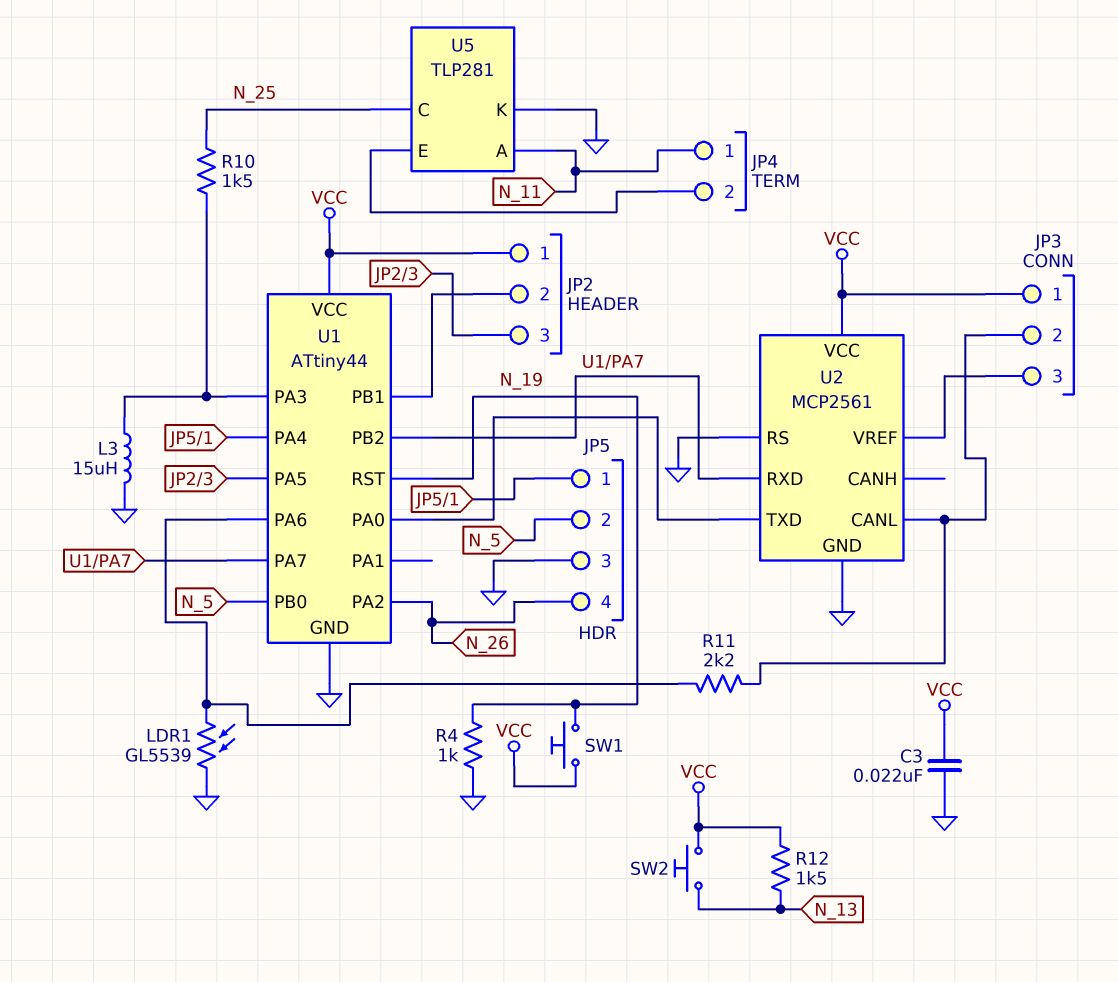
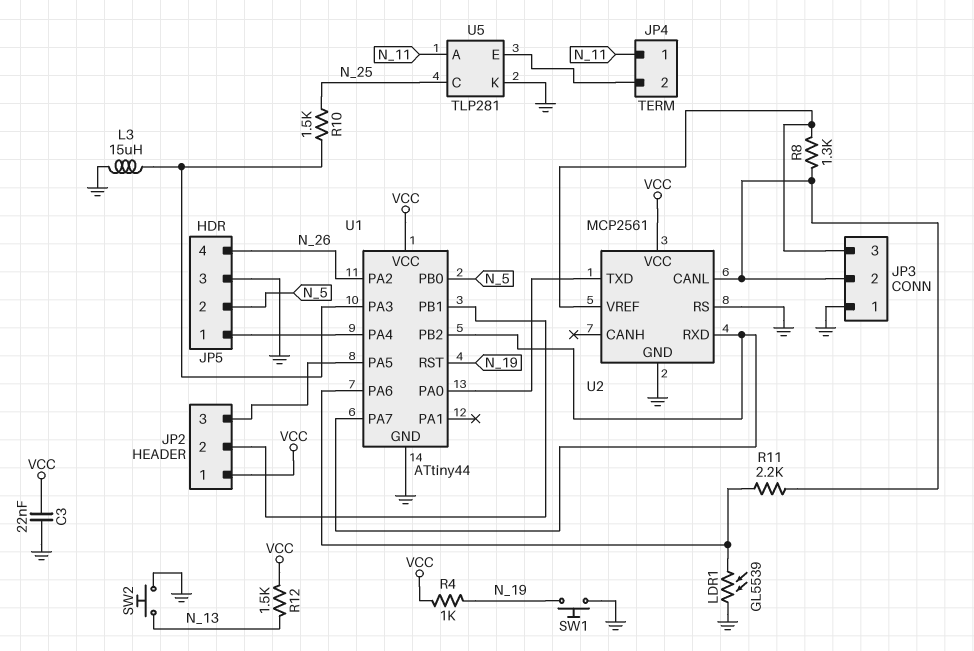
JP3 pin 1: VCC -> GND
R4: 1k (GND, N_19) -> 1k (N_19, VCC)
R8: none -> 1.3k (JP3/2, JP3/3)
SW1: button (N_19, VCC) -> button (GND, N_19)
SW2: button (N_13, VCC) -> button (GND, N_13)

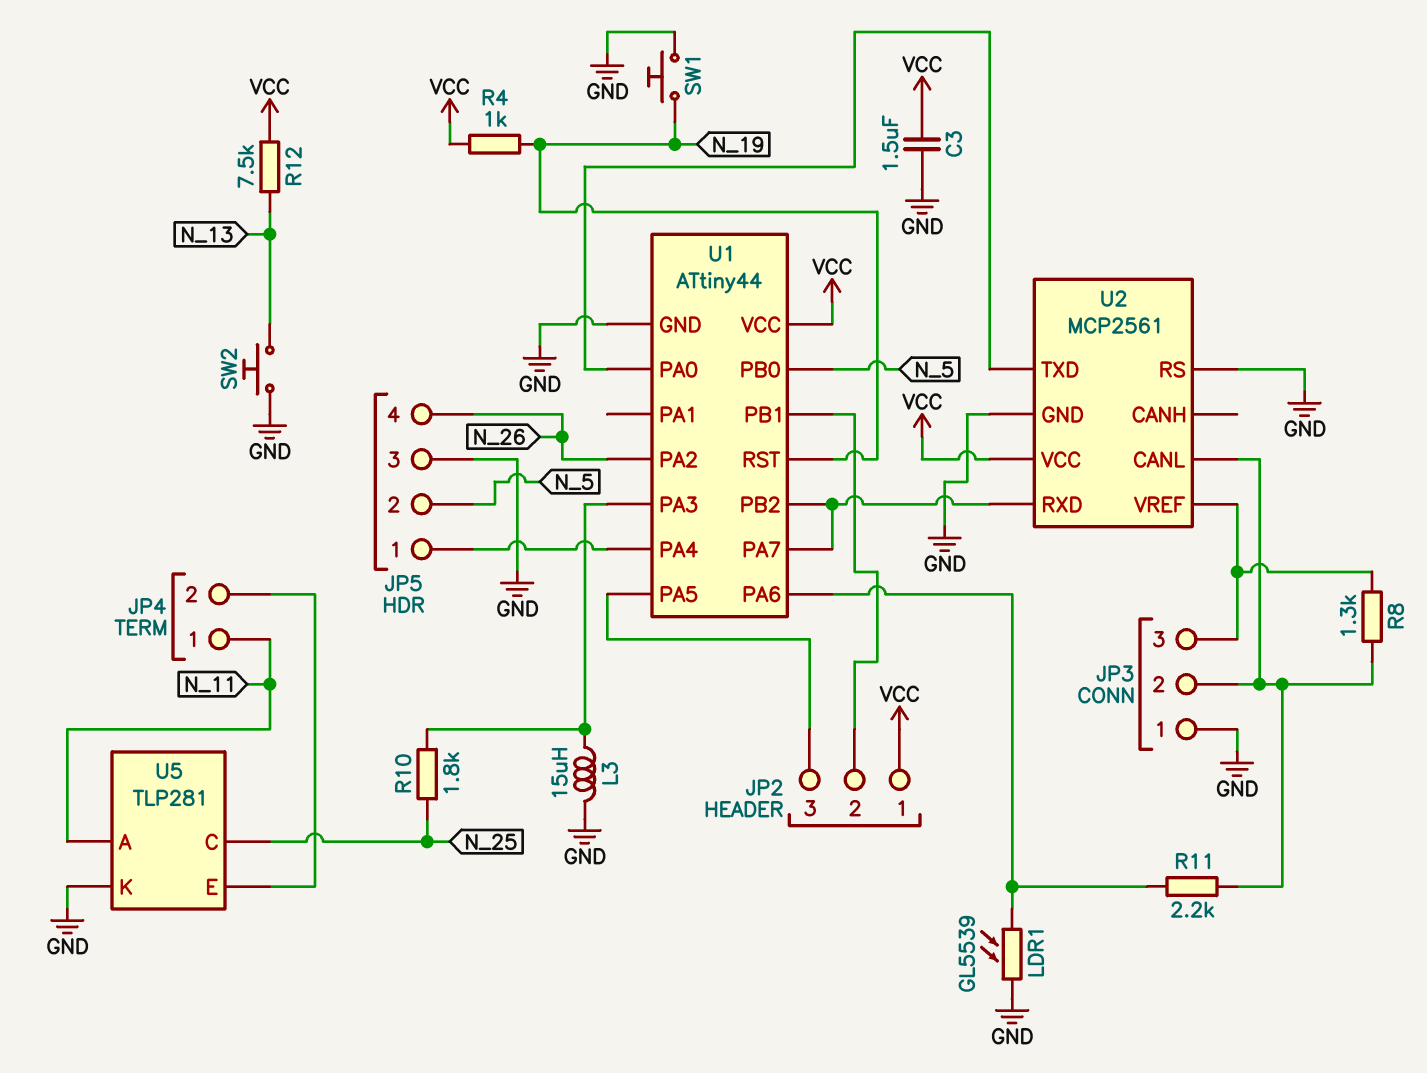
C3: 22nF (GND, VCC) -> 1.5uF (GND, VCC)
R10: 1.5k (N_25, U1/PA3) -> 1.8k (N_25, U1/PA3)
R12: 1.5k (N_13, VCC) -> 7.5k (N_13, VCC)

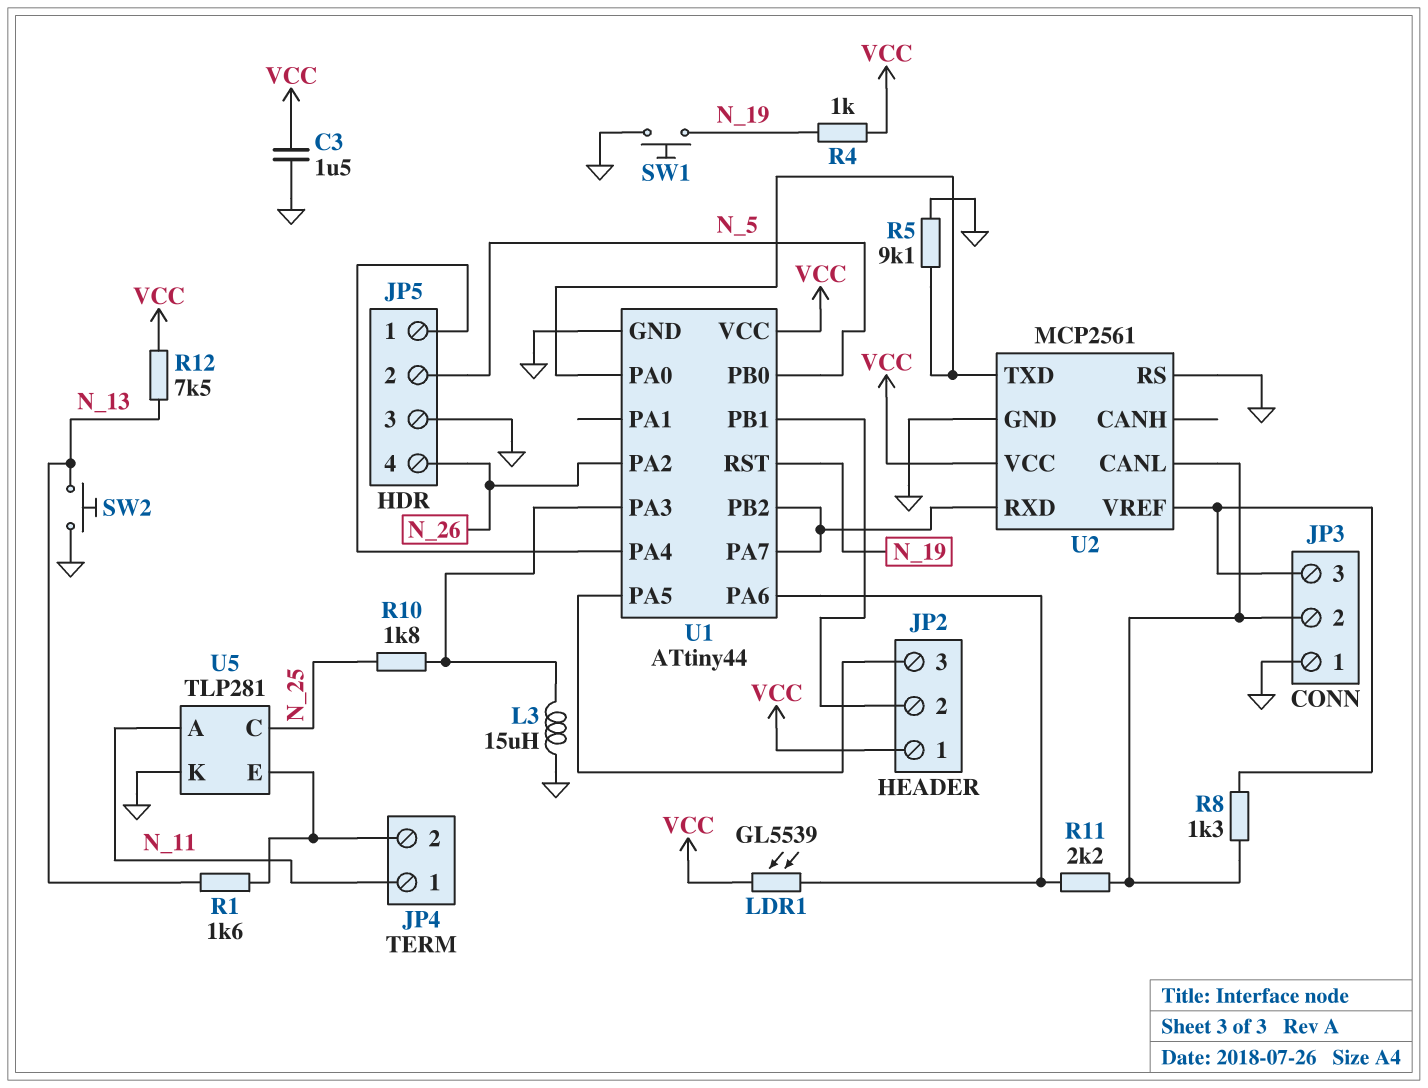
LDR1: GL5539 (GND, U1/PA6) -> GL5539 (U1/PA6, VCC)
R1: none -> 1.6k (JP4/2, N_13)
R5: none -> 9.1k (GND, U1/PA0)

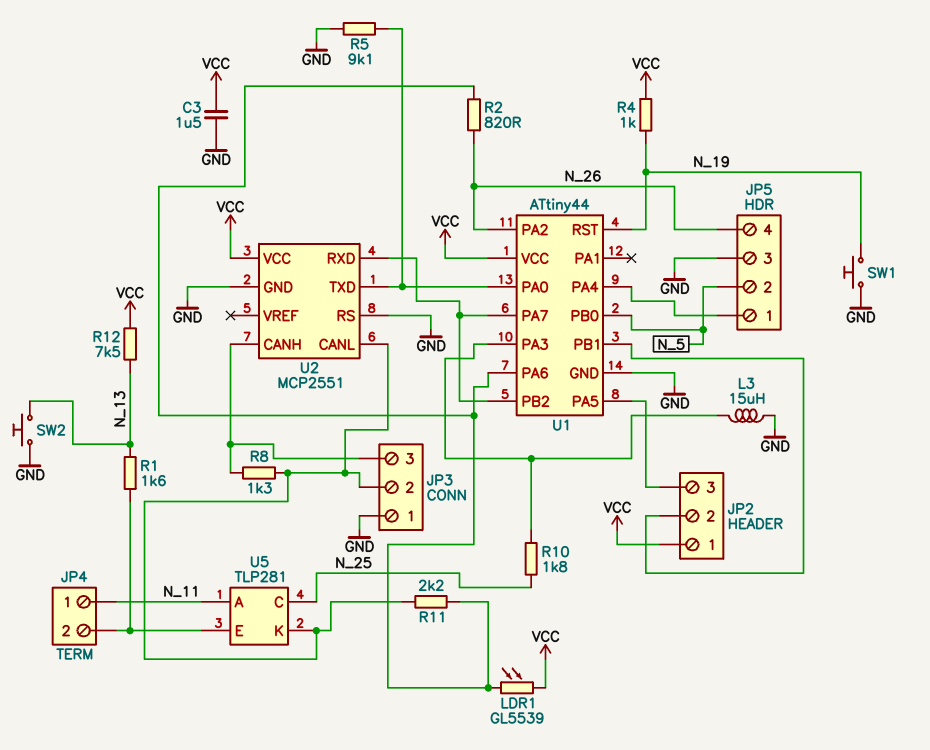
R2: none -> 820 (N_26, U1/PA6)
U2: MCP2561 -> MCP2551
U2 pin CANH: none -> JP3/3
U2 pin VREF: JP3/3 -> none
U5 pin K: GND -> JP3/2

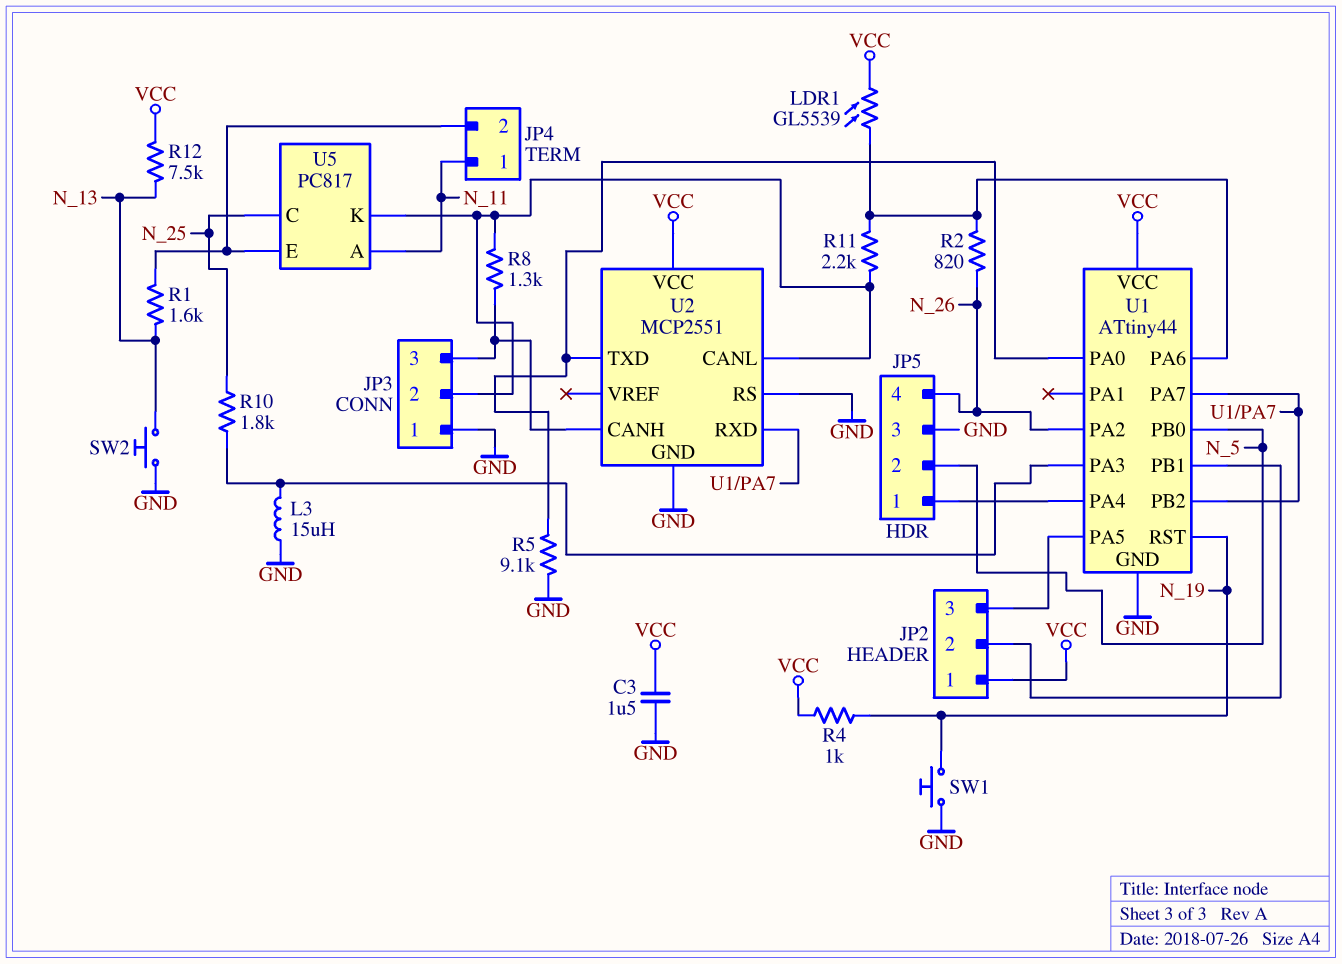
U5: TLP281 -> PC817

